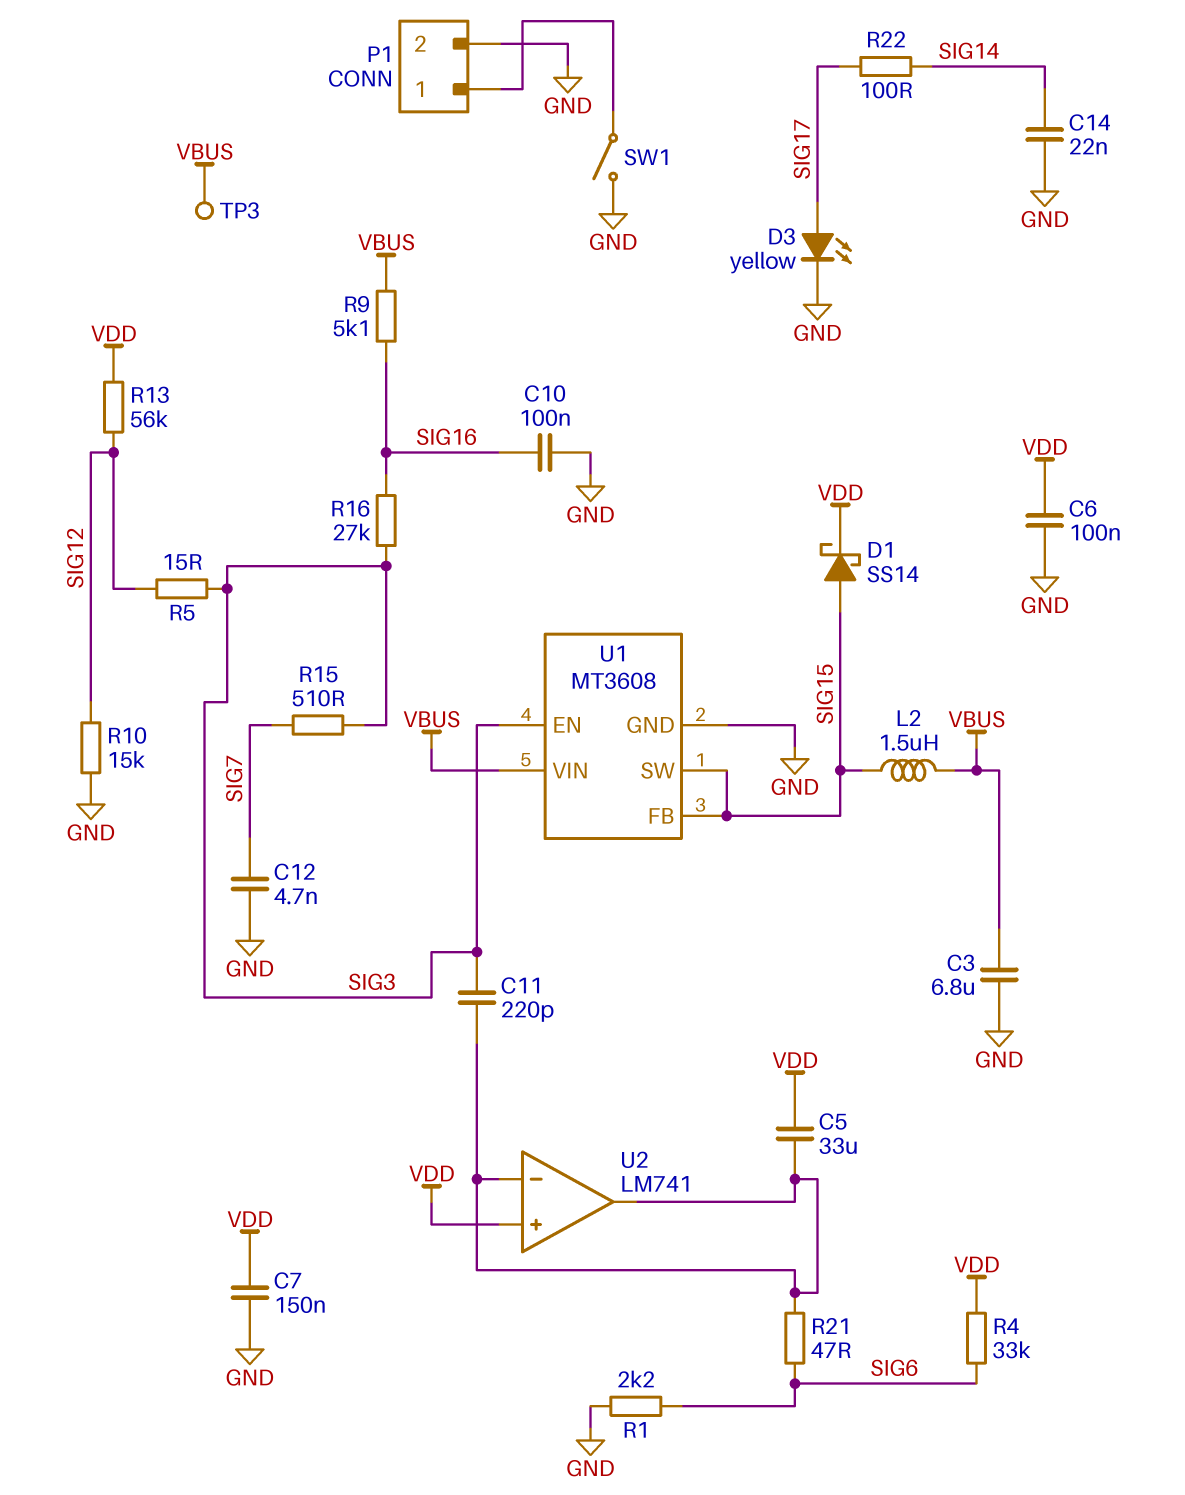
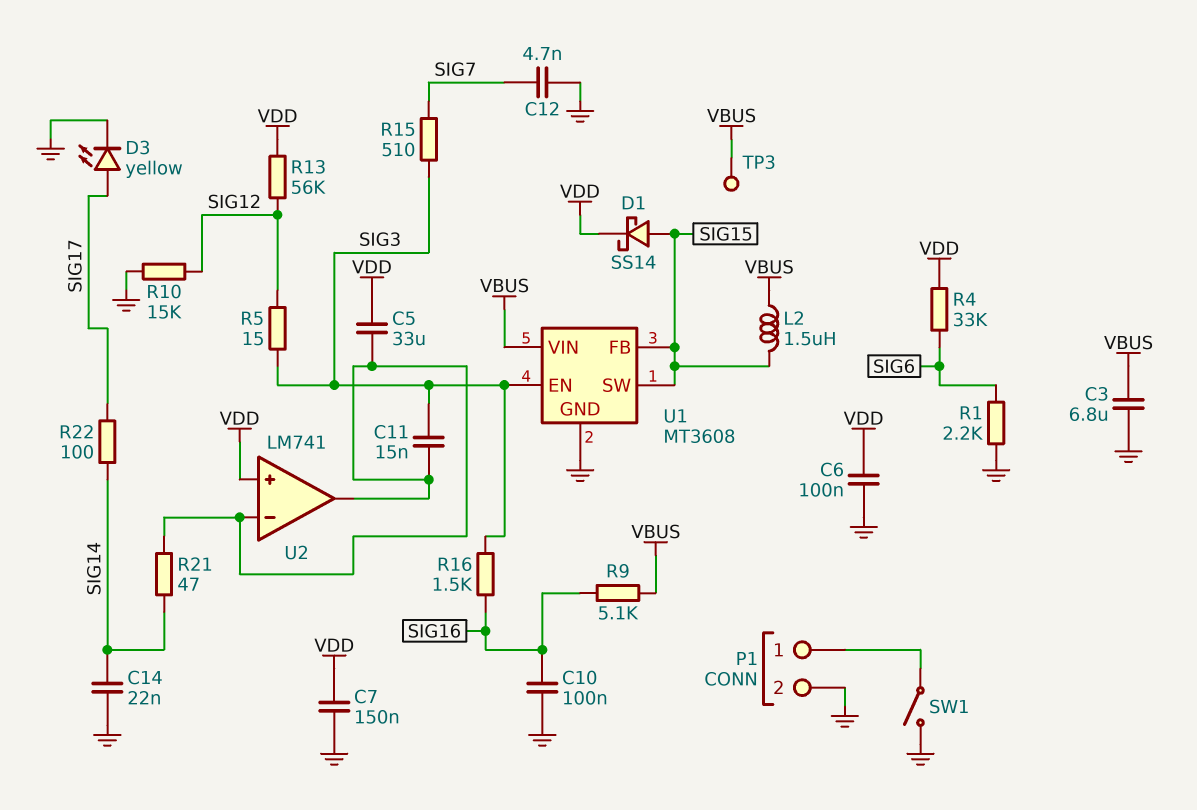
C11: 220pF (SIG3, U2/in-) -> 15nF (SIG3, U2/in-)
R16: 27k (SIG3, SIG16) -> 1.5k (SIG3, SIG16)
R21: 47 (SIG6, U2/in-) -> 47 (SIG14, U2/in-)

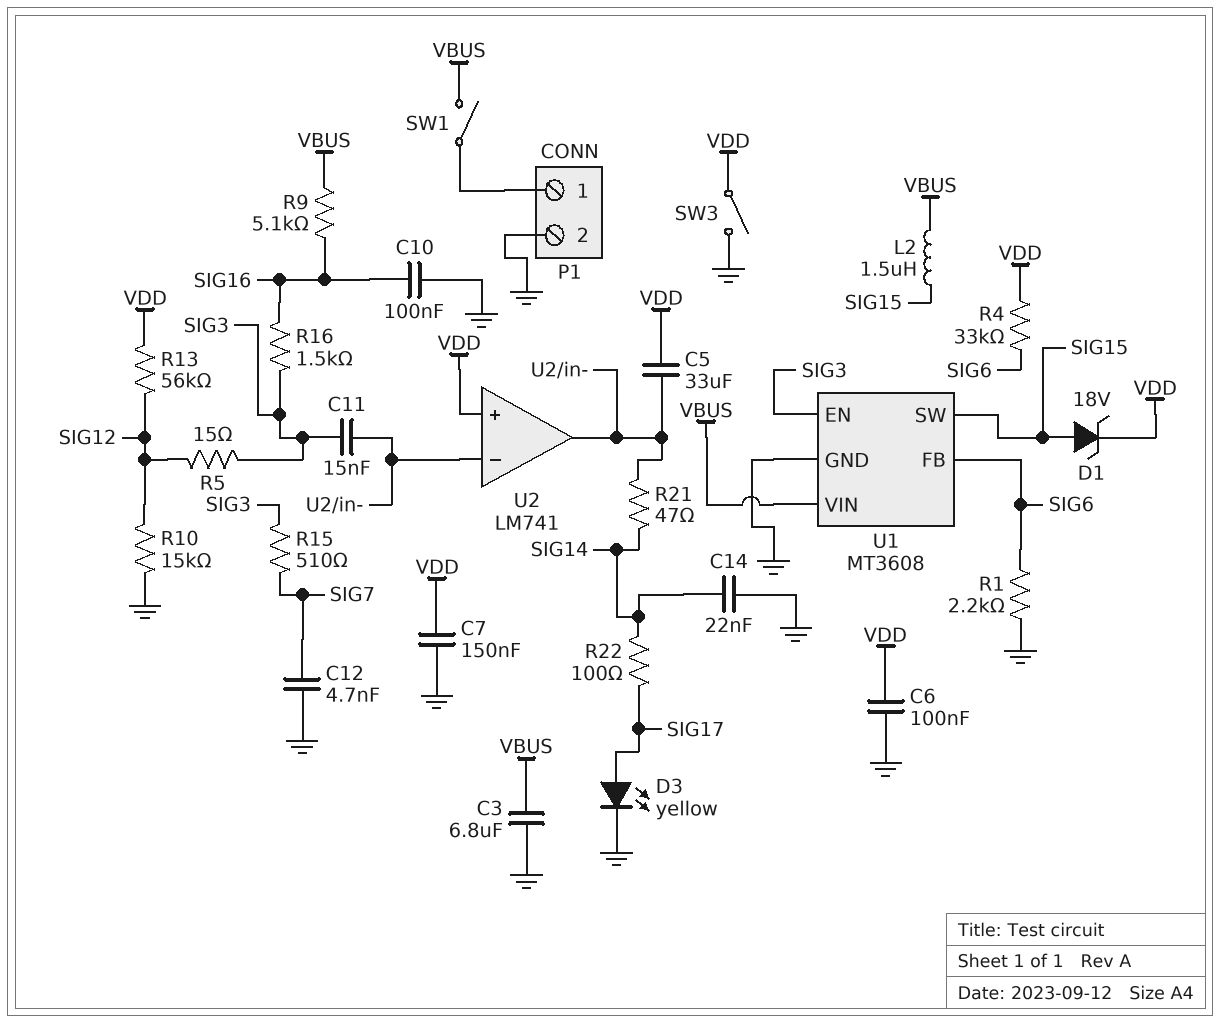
D1: schottky SS14 (A SIG15, K VDD) -> zener 18V (A SIG15, K VDD)
SW1: switch (GND, P1/1) -> switch (P1/1, VBUS)
SW3: none -> switch (GND, VDD)
TP3: test point (VBUS) -> none
U1 pin FB: SIG15 -> SIG6

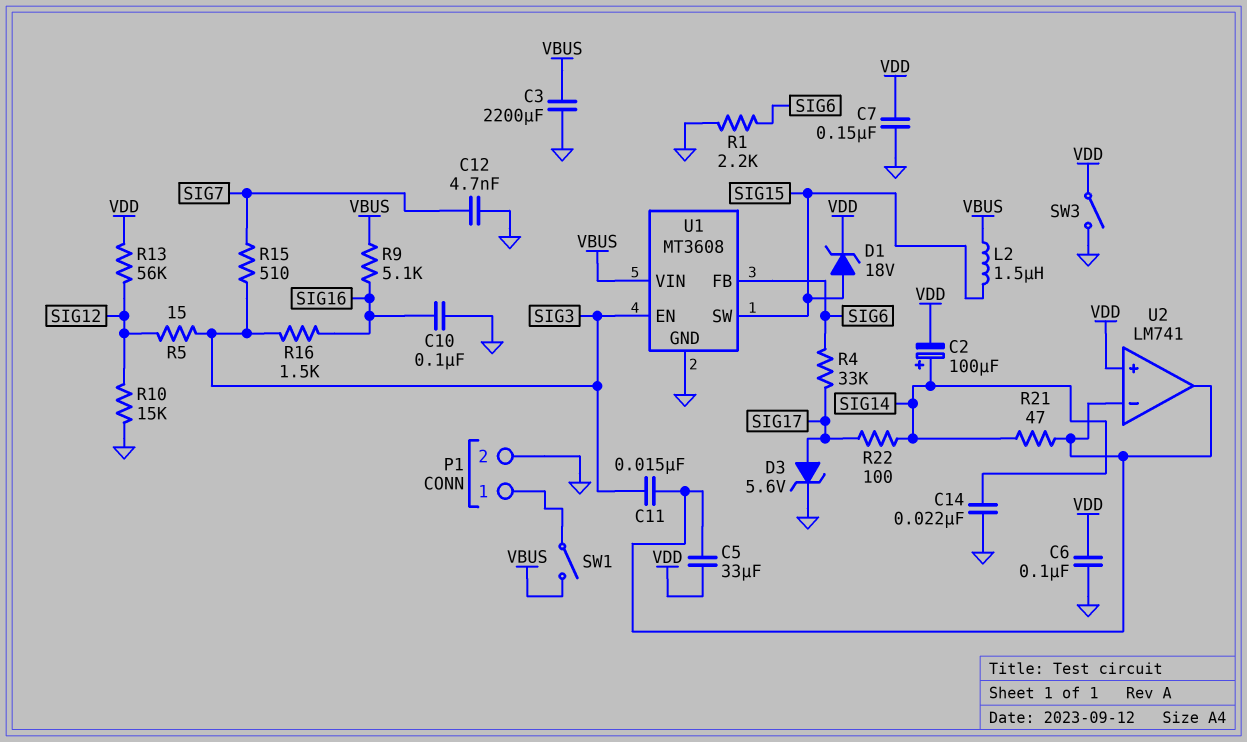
C2: none -> 100uF (plus SIG14, minus VDD)
C3: 6.8uF (GND, VBUS) -> 2200uF (GND, VBUS)
D3: LED yellow (A SIG17, K GND) -> zener 5.6V (A SIG17, K GND)
R4: 33k (SIG6, VDD) -> 33k (SIG6, SIG17)

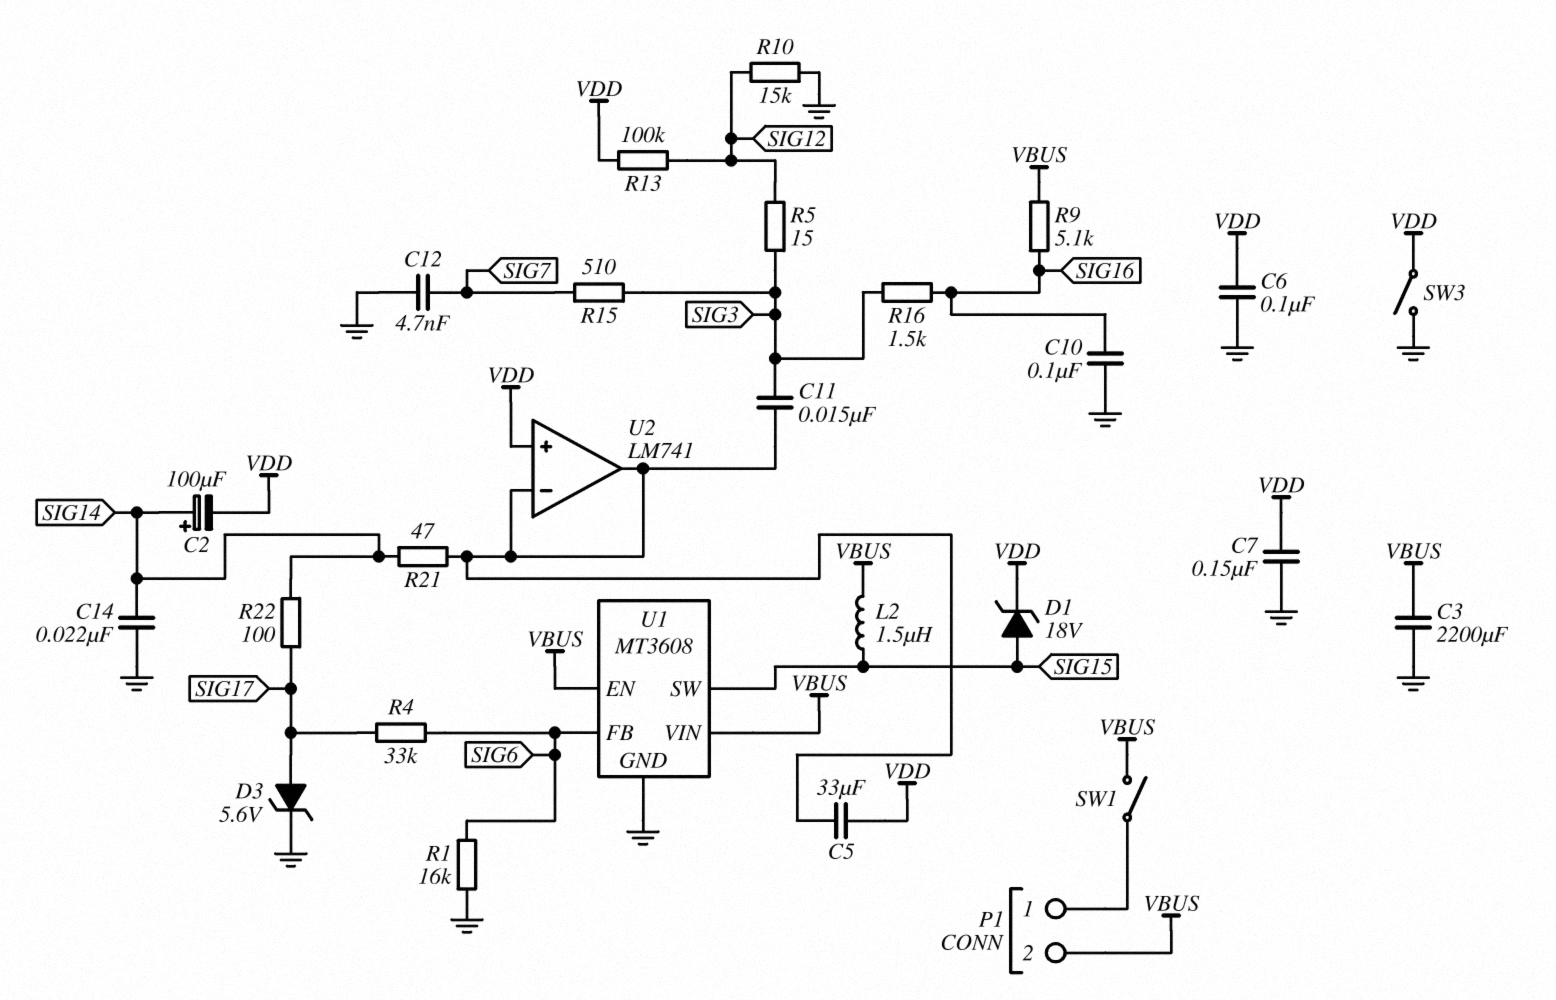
P1 pin 2: GND -> VBUS
R1: 2.2k (GND, SIG6) -> 16k (GND, SIG6)
R13: 56k (SIG12, VDD) -> 100k (SIG12, VDD)
U1 pin EN: SIG3 -> VBUS

